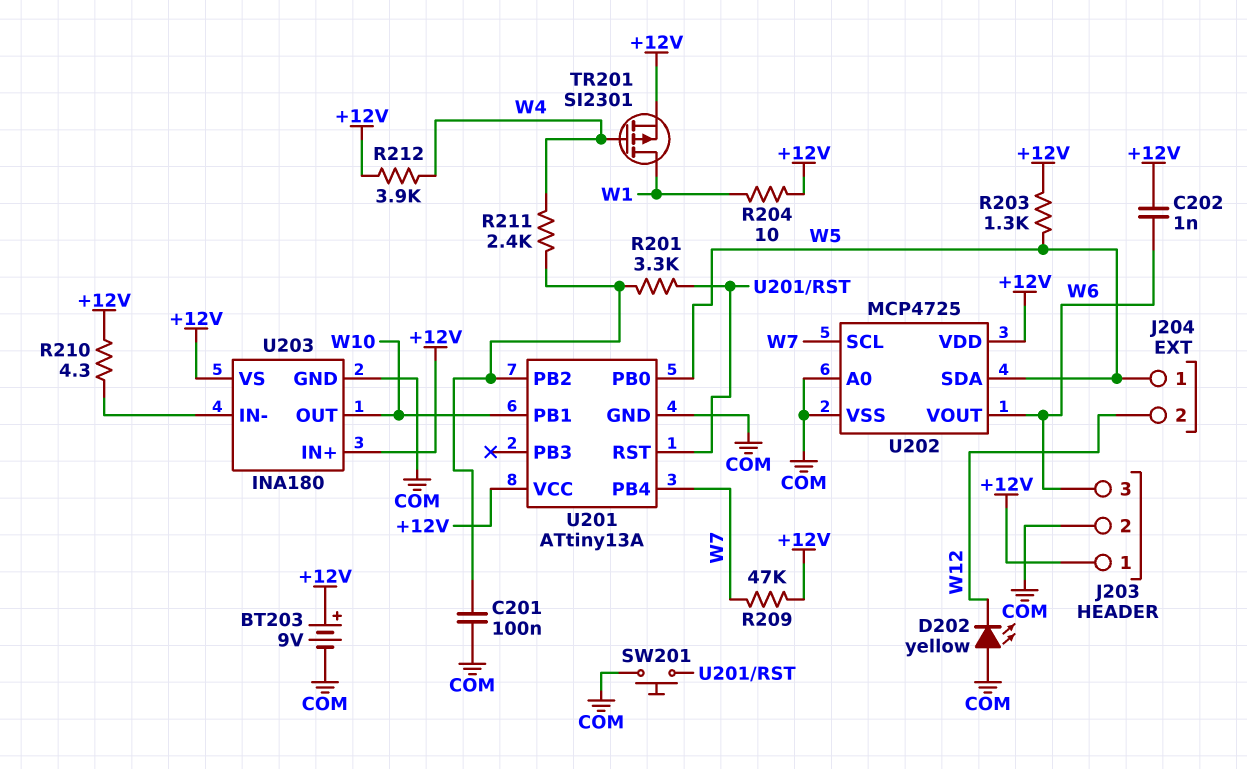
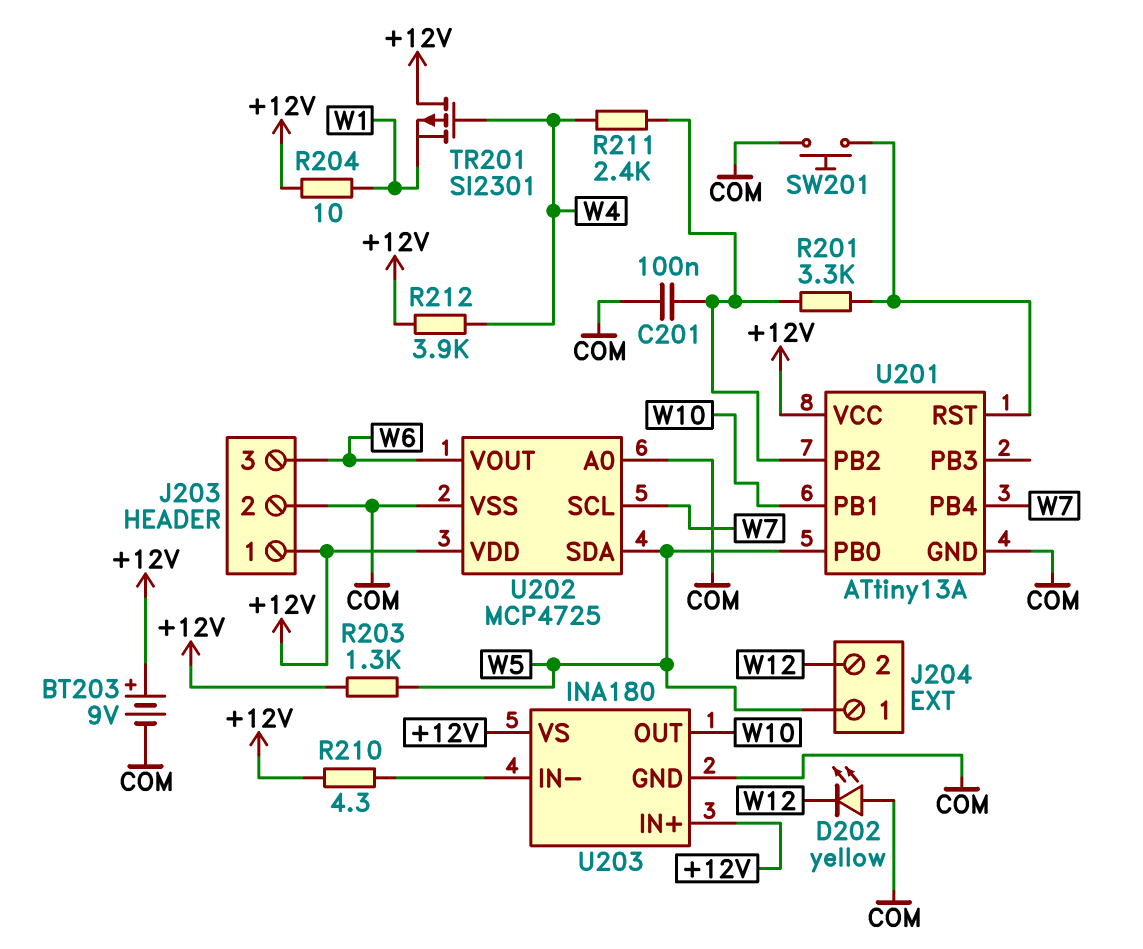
C202: 1nF (+12V, W6) -> none
R209: 47k (+12V, W7) -> none
TR201: PMOS SI2301 (G W4, D W1, S +12V) -> PMOS SI2301 (G W4, D +12V, S W1)

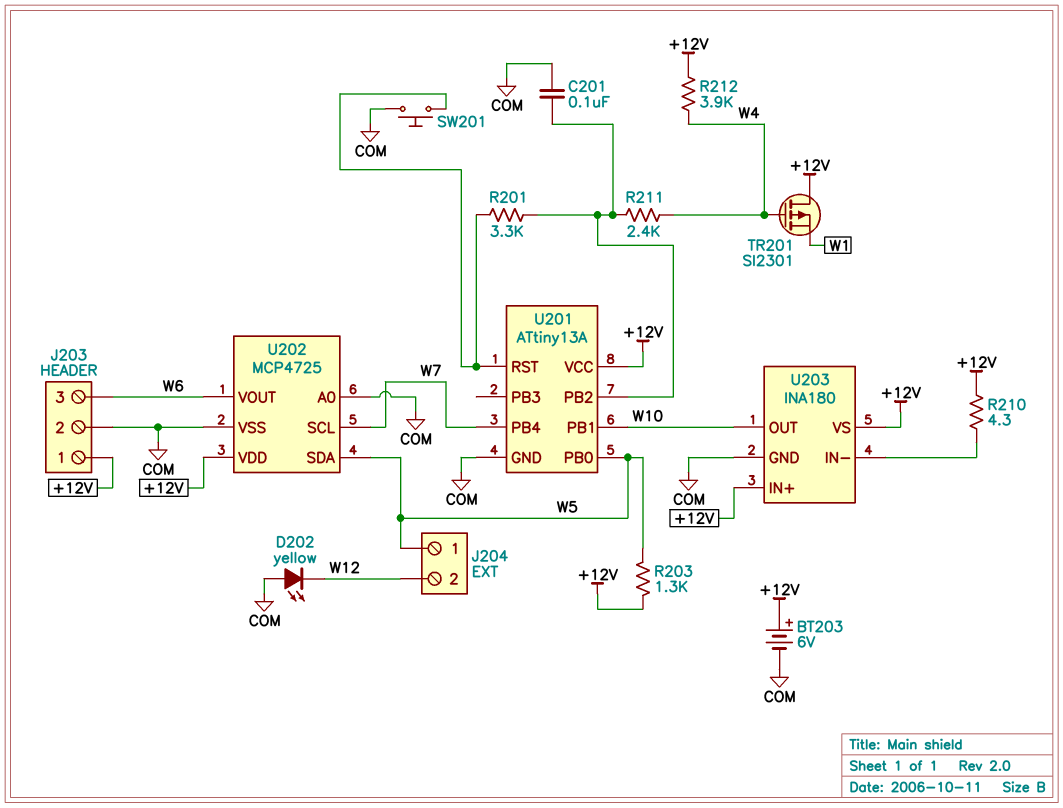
BT203: 9V (plus +12V, minus COM) -> 6V (plus +12V, minus COM)
R204: 10 (+12V, W1) -> none

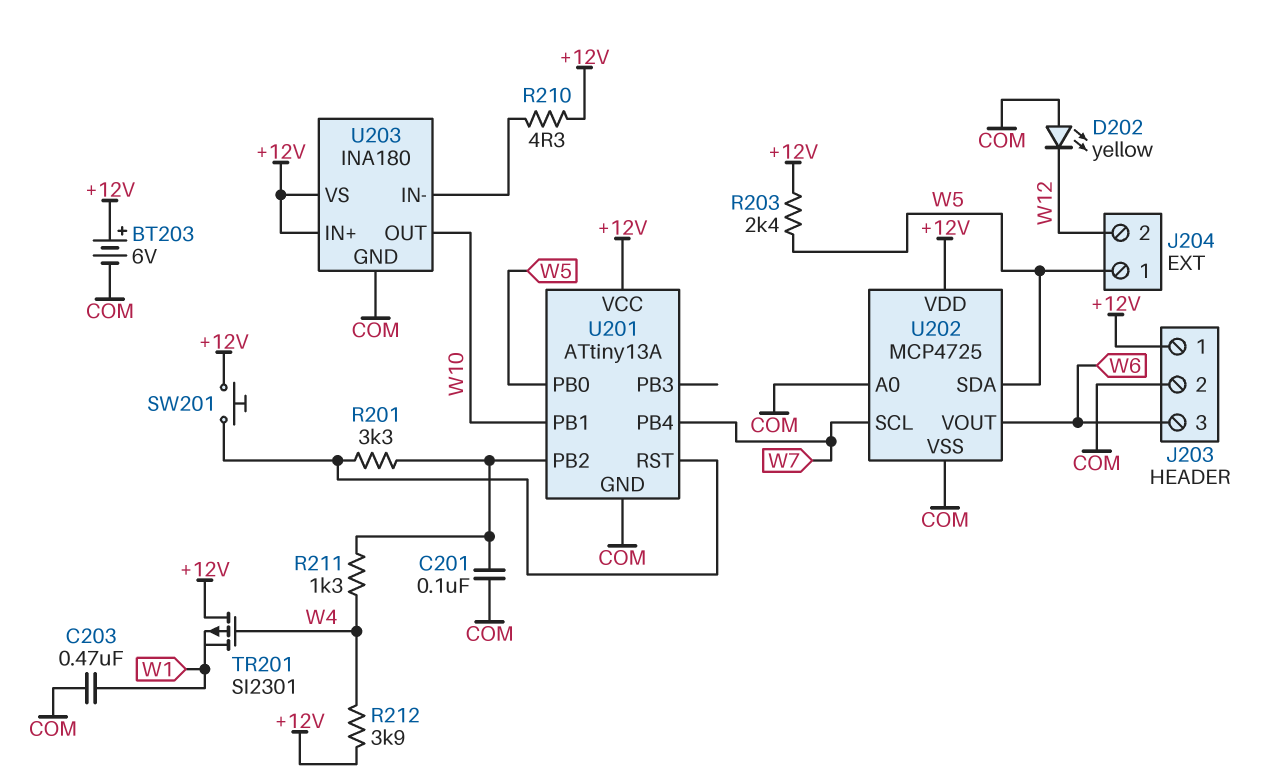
C203: none -> 470nF (COM, W1)
R203: 1.3k (+12V, W5) -> 2.4k (+12V, W5)
R211: 2.4k (U201/PB2, W4) -> 1.3k (U201/PB2, W4)
SW201: button (COM, U201/RST) -> button (+12V, U201/RST)

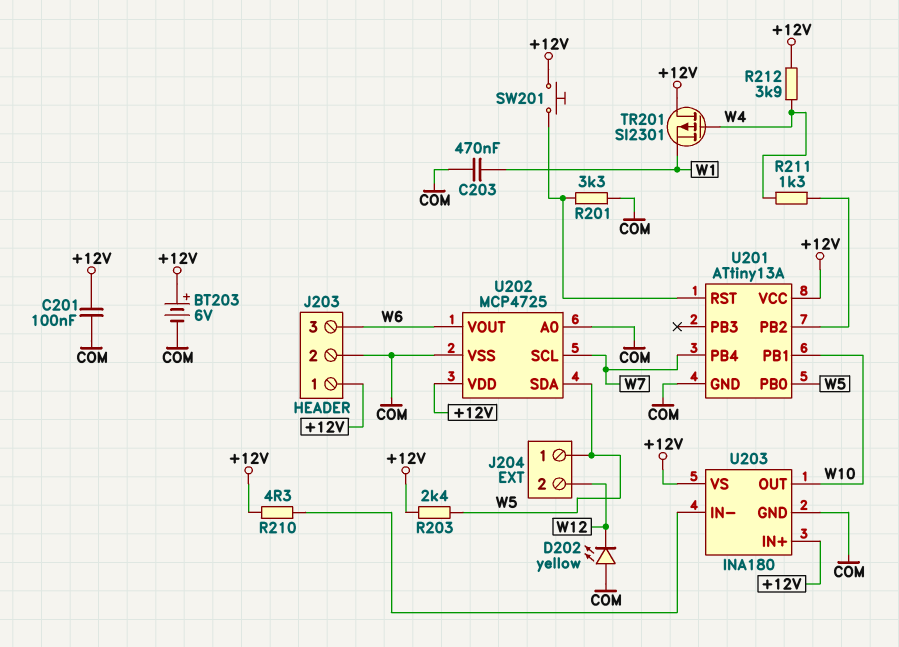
C201: 100nF (COM, U201/PB2) -> 100nF (+12V, COM)
R201: 3.3k (U201/PB2, U201/RST) -> 3.3k (COM, U201/RST)

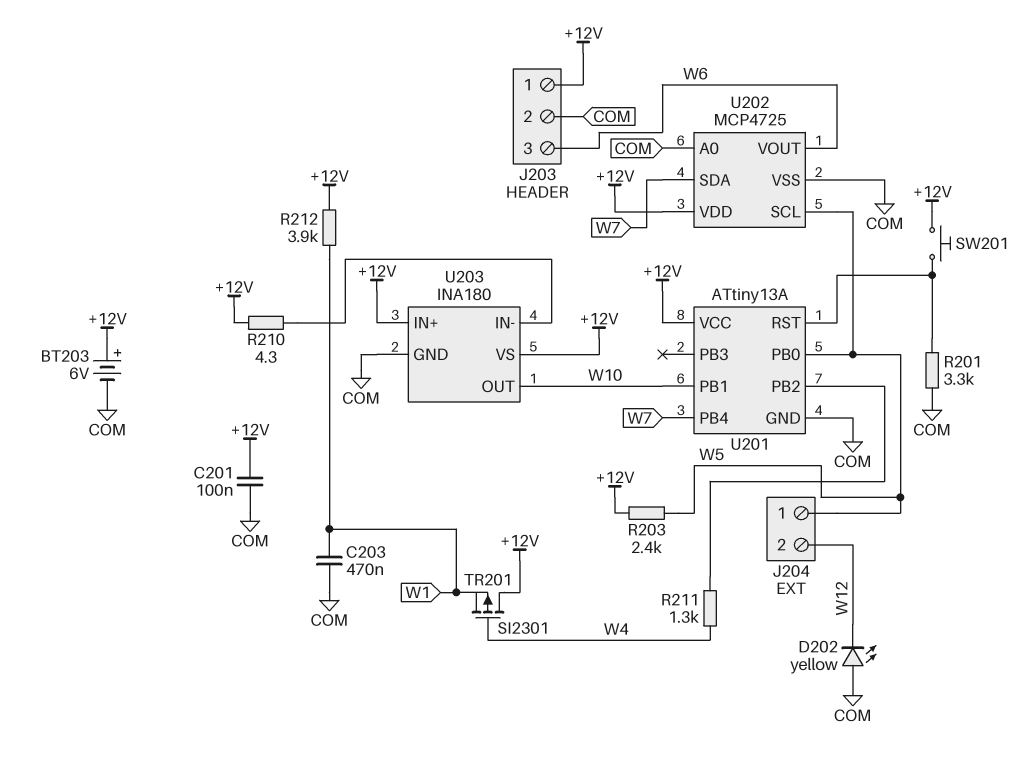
R212: 3.9k (+12V, W4) -> 3.9k (+12V, W1)
U202 pin SCL: W7 -> W5
U202 pin SDA: W5 -> W7

